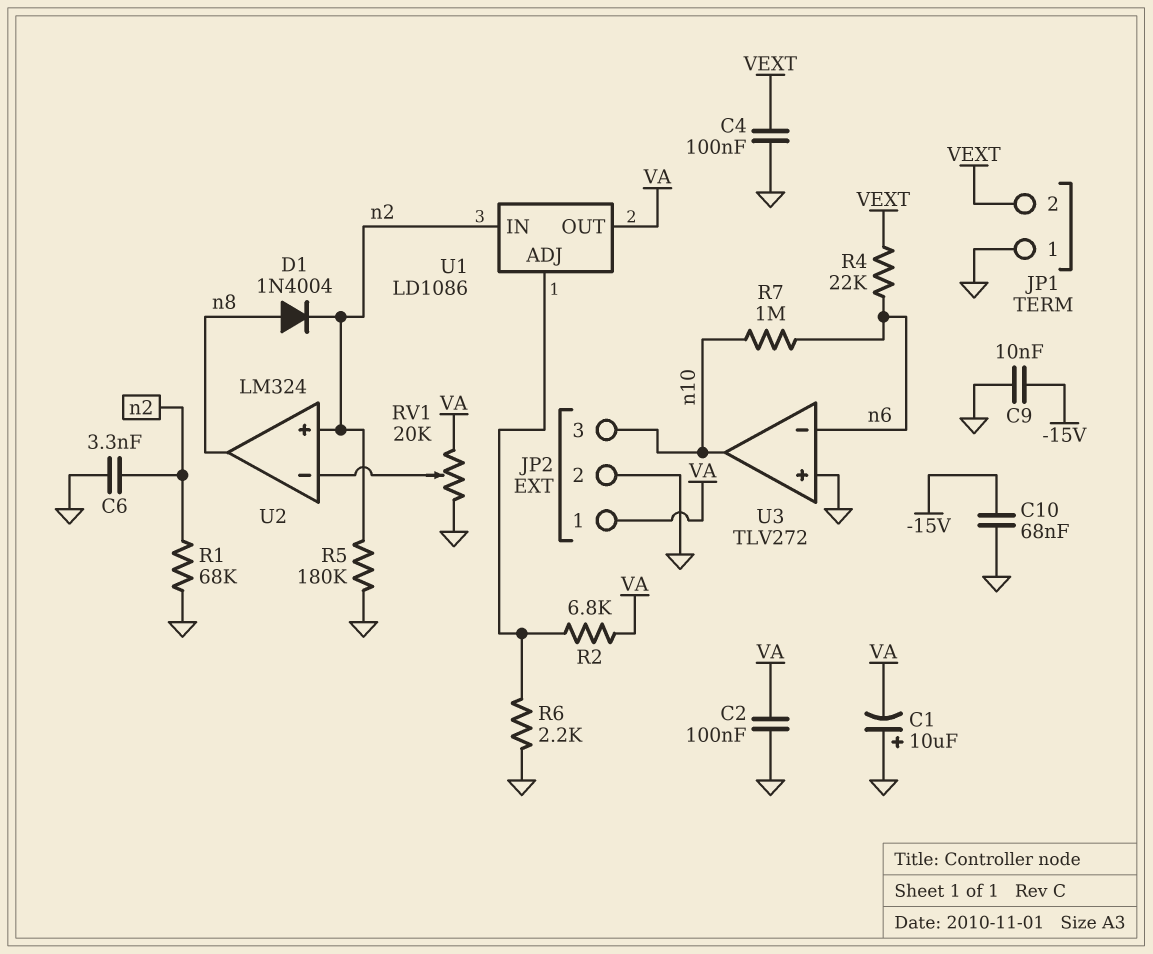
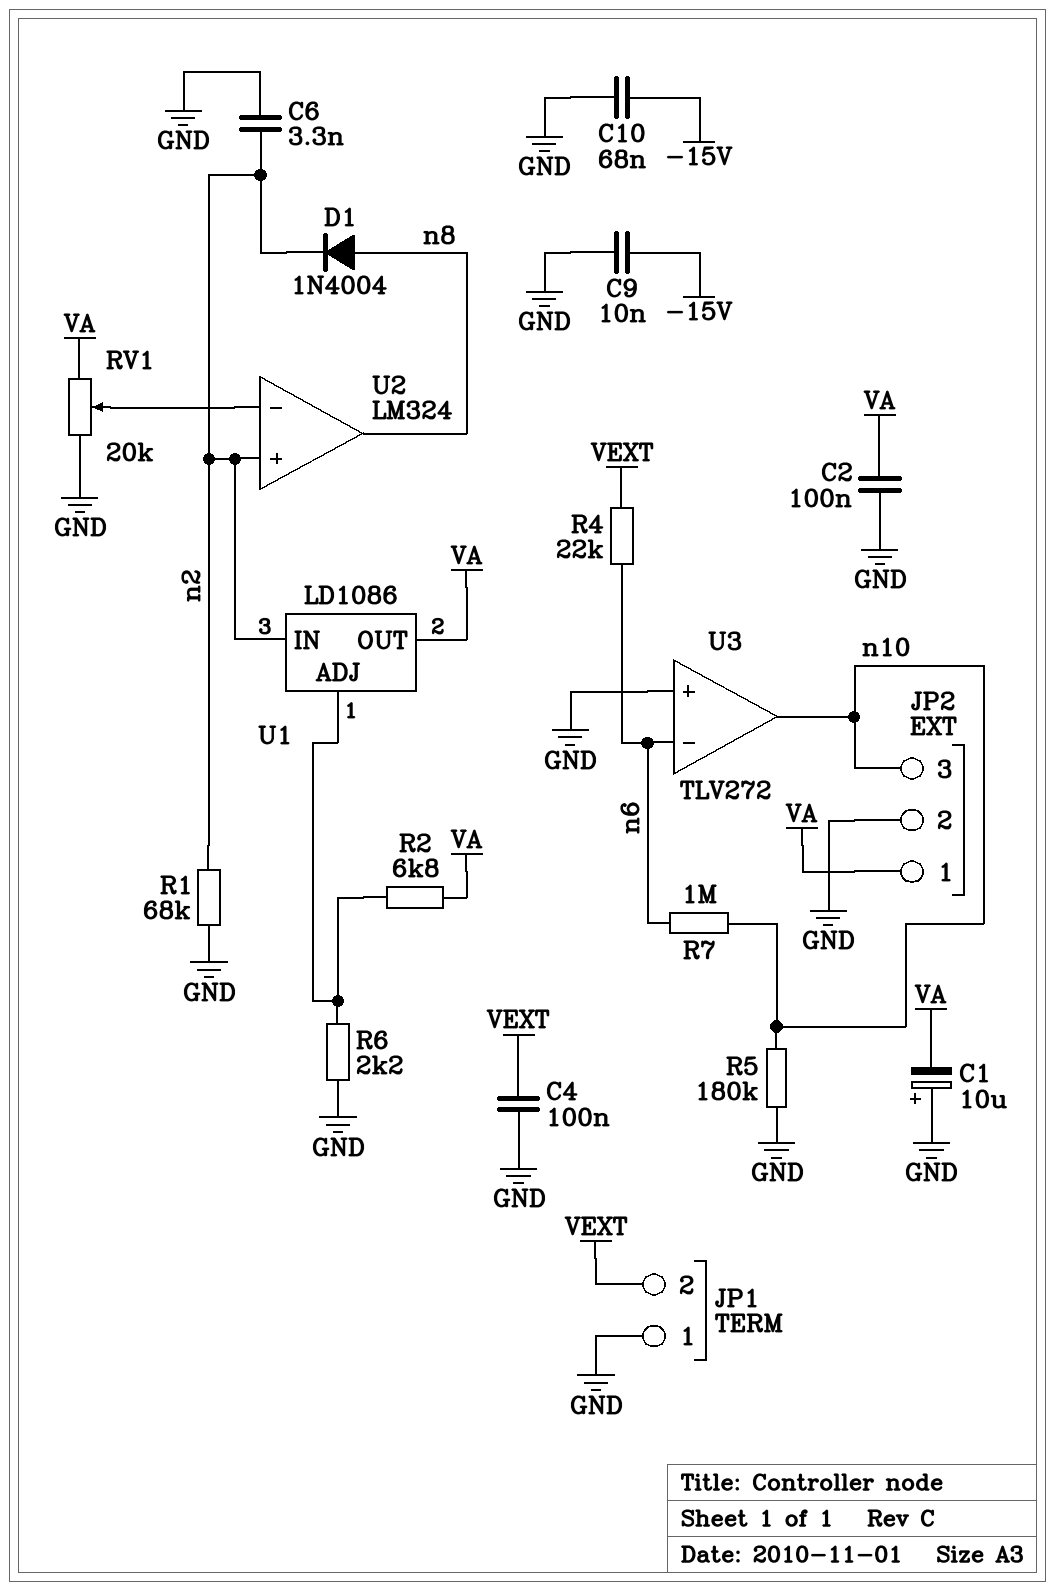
R5: 180k (GND, n2) -> 180k (GND, n10)

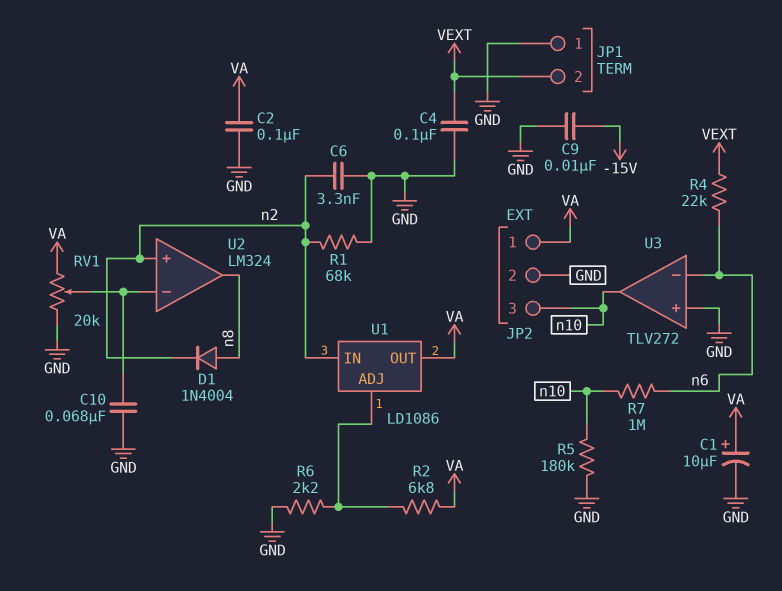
C1: 10uF (plus GND, minus VA) -> 10uF (plus VA, minus GND)
C10: 68nF (-15V, GND) -> 68nF (GND, U2/in-)

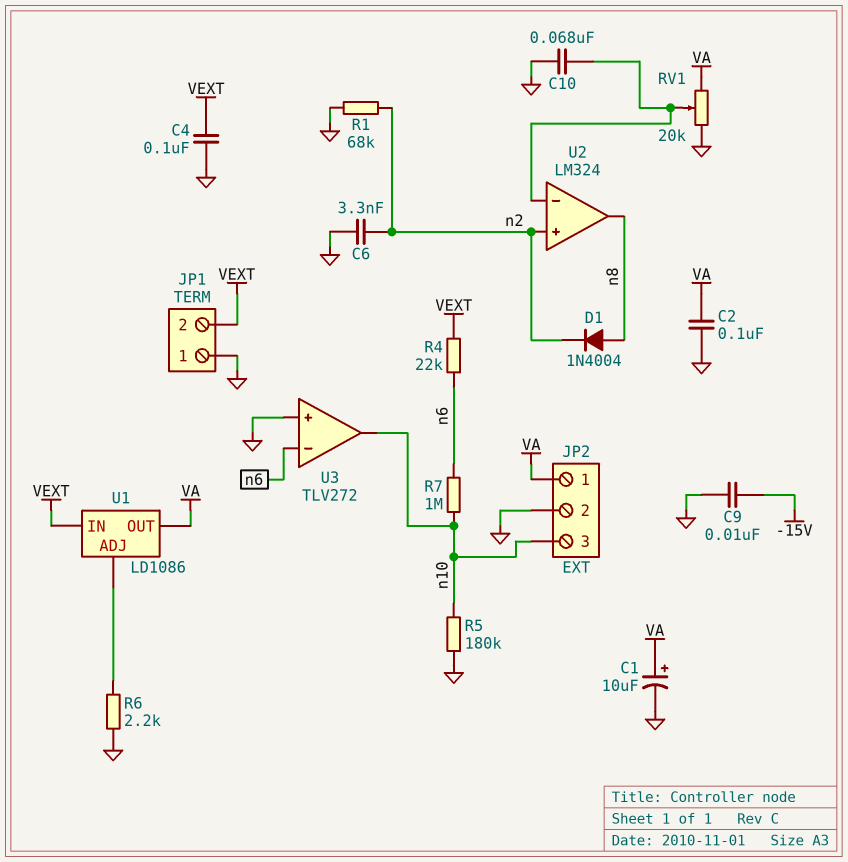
R2: 6.8k (U1/ADJ, VA) -> none
U1 pin IN: n2 -> VEXT

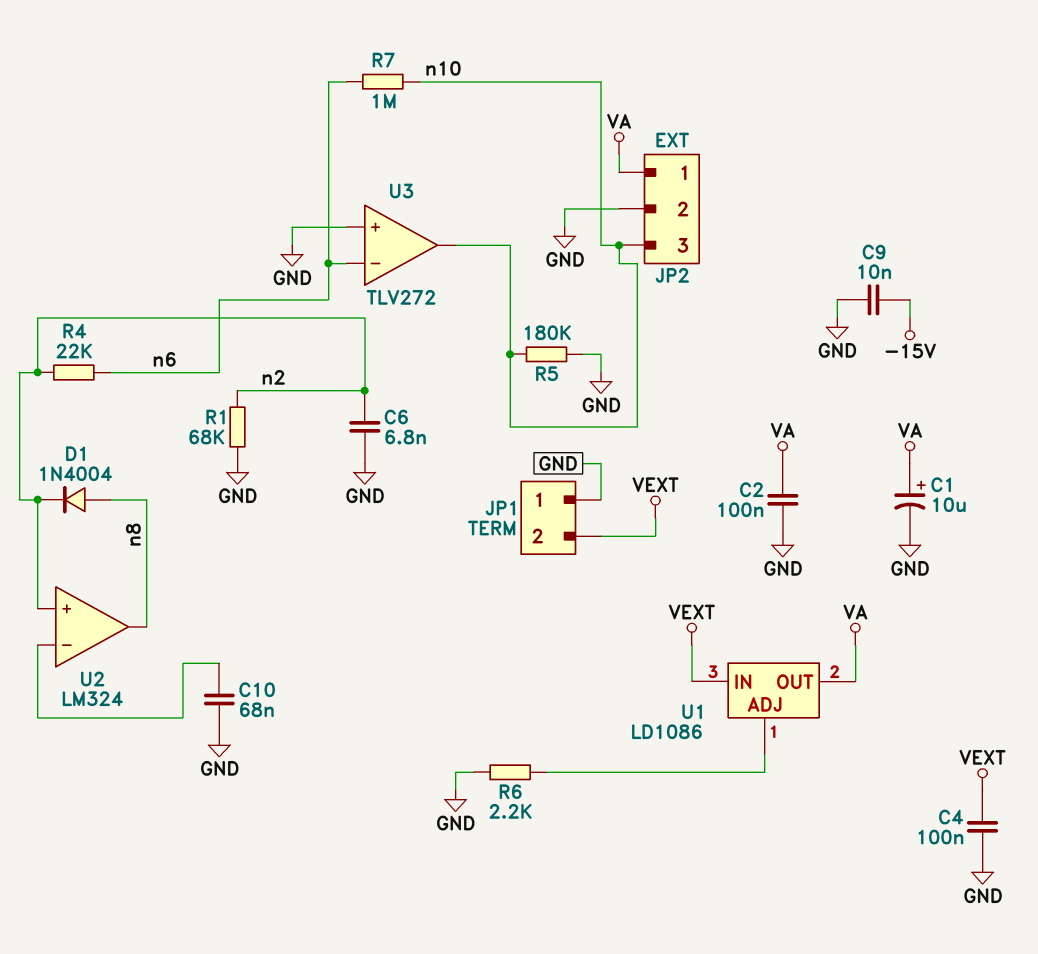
C6: 3.3nF (GND, n2) -> 6.8nF (GND, n2)
R4: 22k (VEXT, n6) -> 22k (n2, n6)
RV1: 20k (GND, VA, wiper U2/in-) -> none

